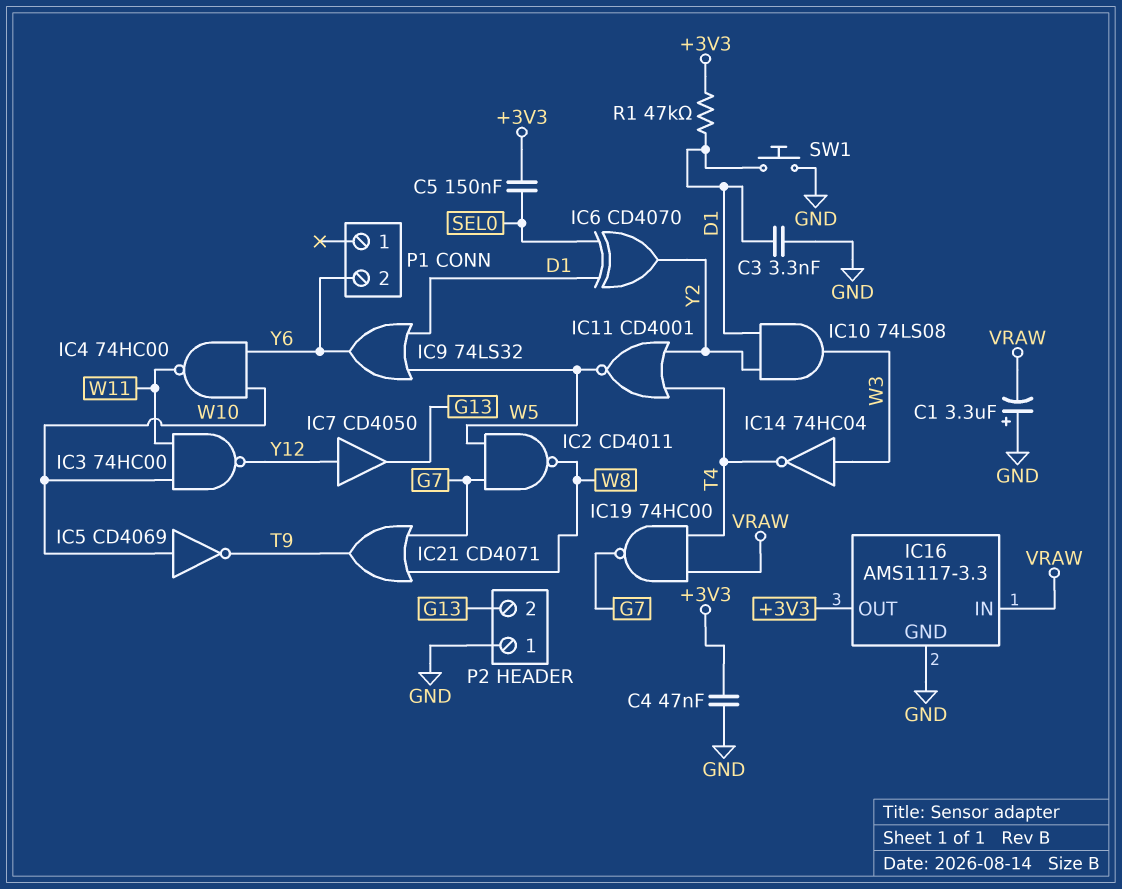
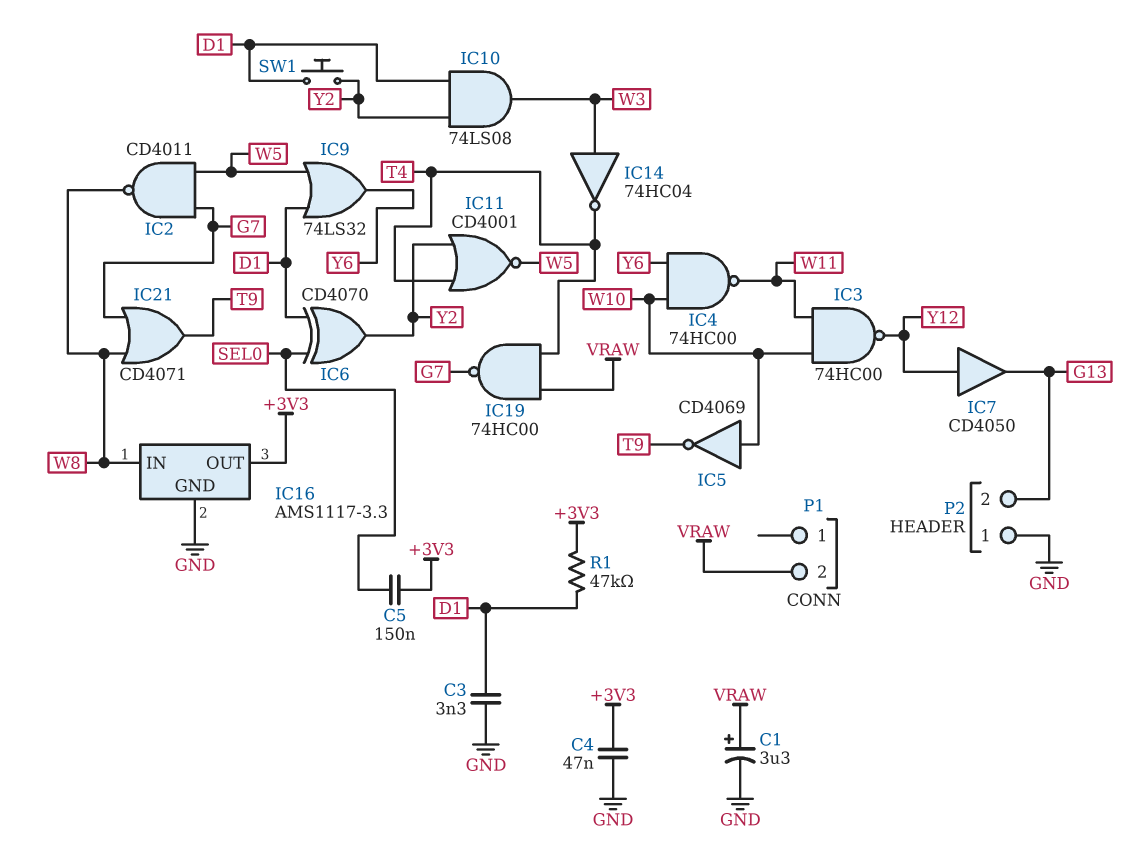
C1: 3.3uF (plus GND, minus VRAW) -> 3.3uF (plus VRAW, minus GND)
IC16 pin IN: VRAW -> W8
P1 pin 2: Y6 -> VRAW
SW1: button (D1, GND) -> button (D1, Y2)

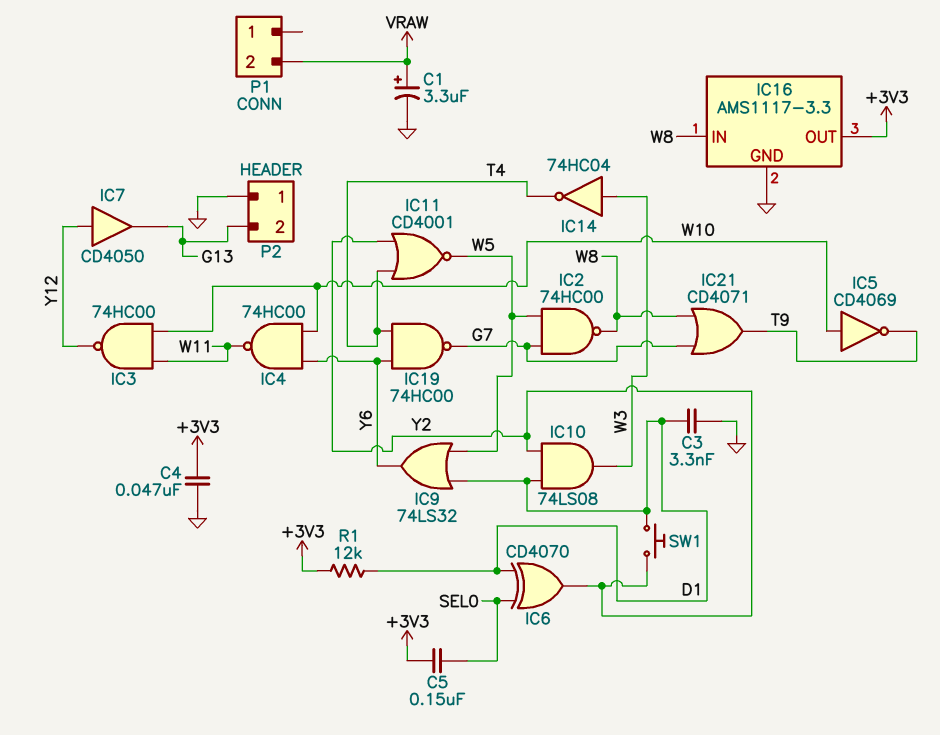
IC2: NAND CD4011 (in G7, in W5, out W8) -> NAND 74HC00 (in G7, in W5, out W8)
IC19: NAND 74HC00 (in T4, in VRAW, out G7) -> NAND 74HC00 (in T4, in Y6, out G7)
R1: 47k (+3V3, D1) -> 12k (+3V3, D1)

